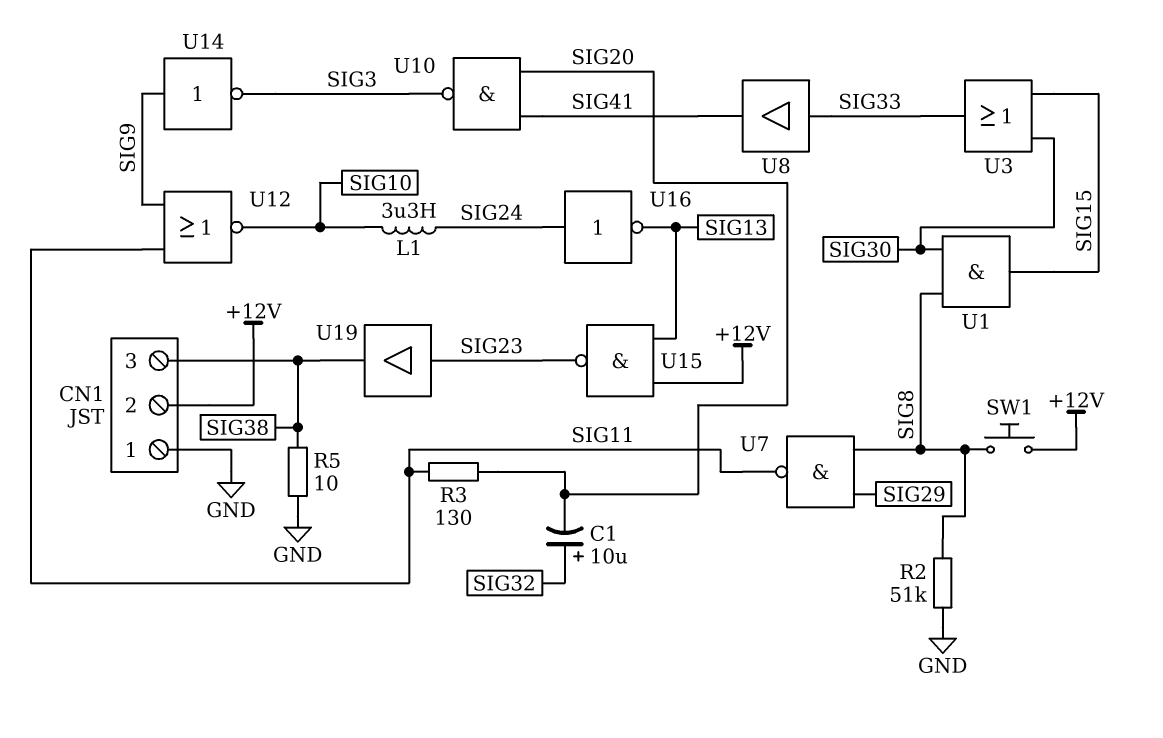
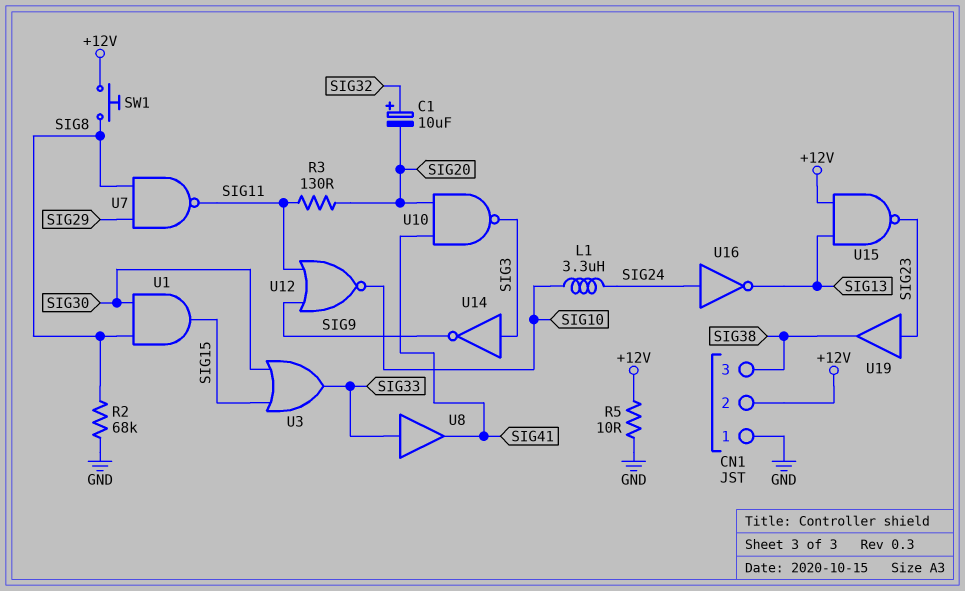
R2: 51k (GND, SIG8) -> 68k (GND, SIG8)
R5: 10 (GND, SIG38) -> 10 (+12V, GND)
U14: NOT (in SIG9, out SIG3) -> NOT (in SIG3, out SIG9)

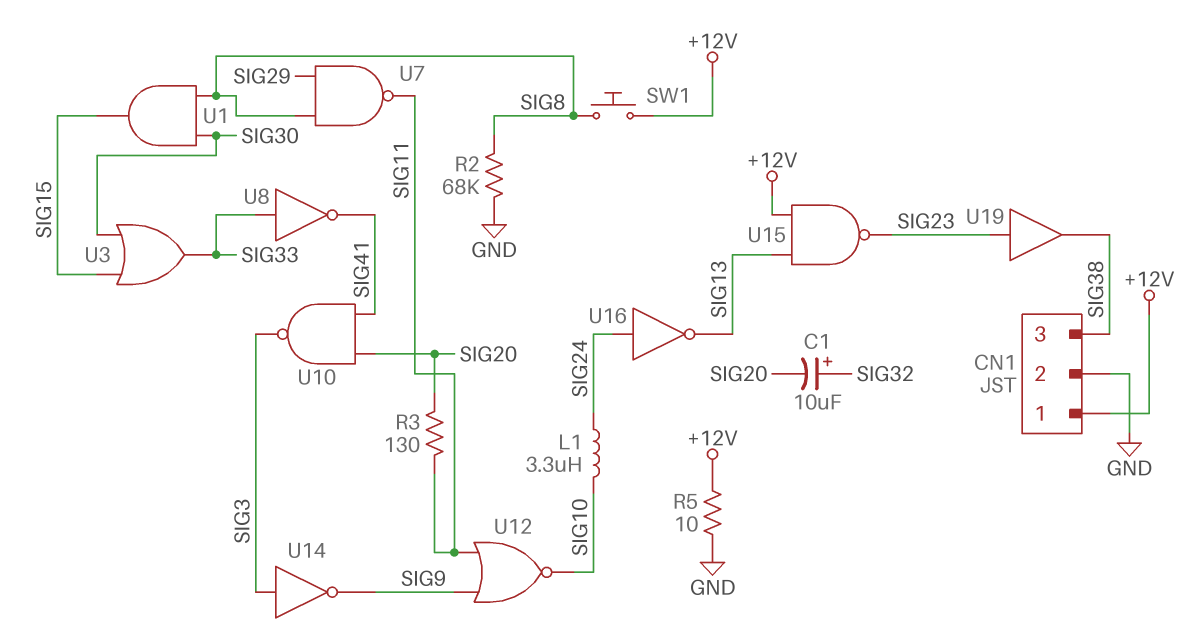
CN1 pin 1: GND -> +12V
CN1 pin 2: +12V -> GND
U8: buffer (in SIG33, out SIG41) -> NOT (in SIG33, out SIG41)

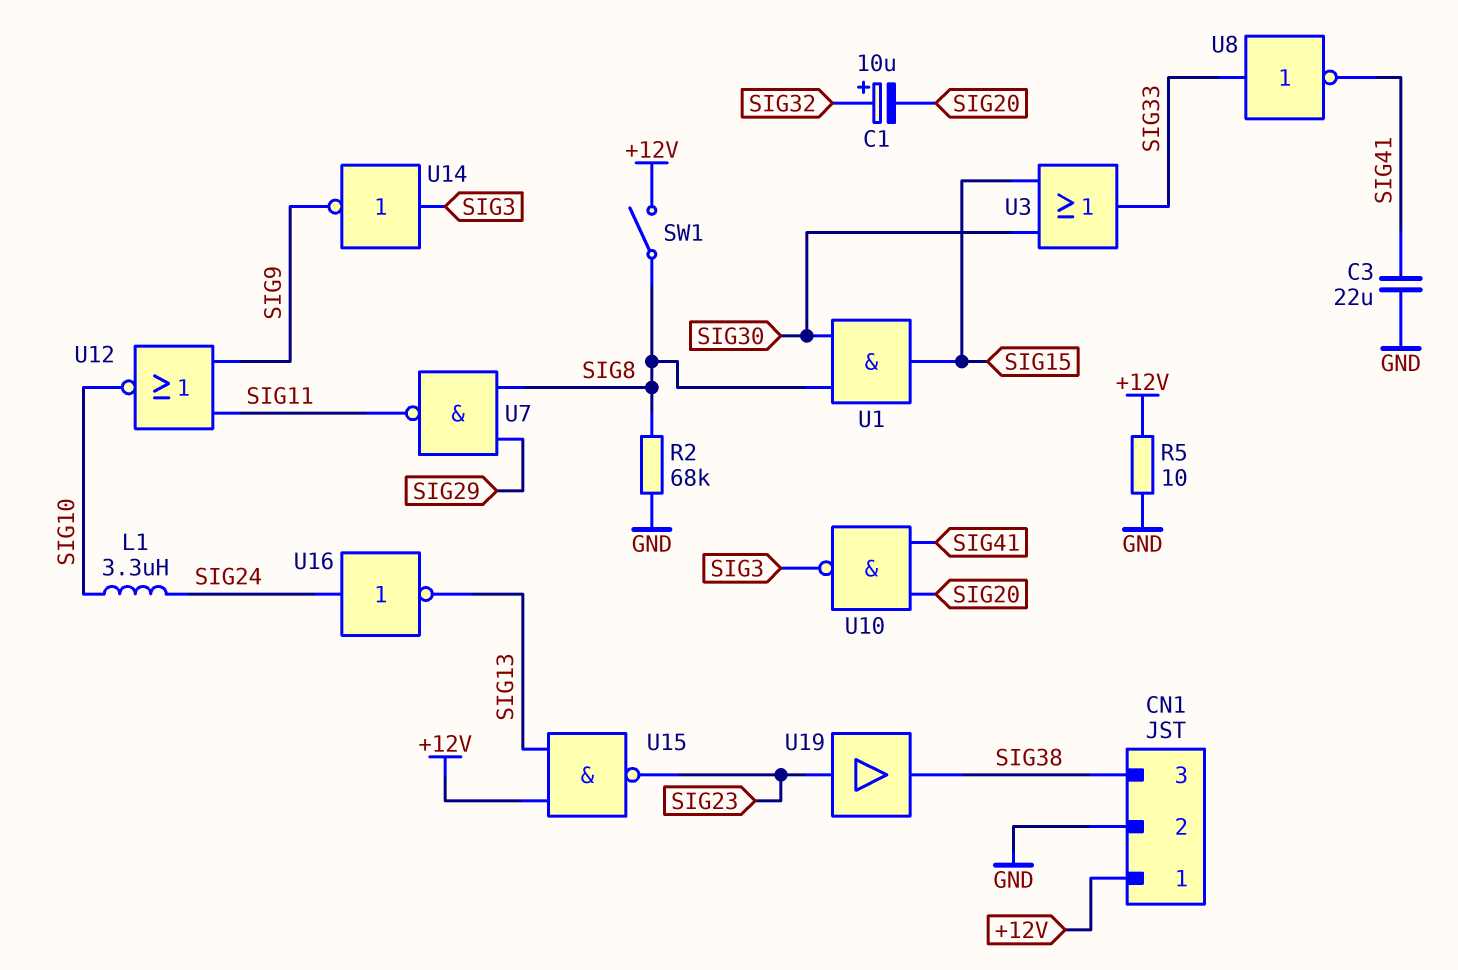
C3: none -> 22uF (GND, SIG41)
R3: 130 (SIG11, SIG20) -> none
SW1: button (+12V, SIG8) -> switch (+12V, SIG8)

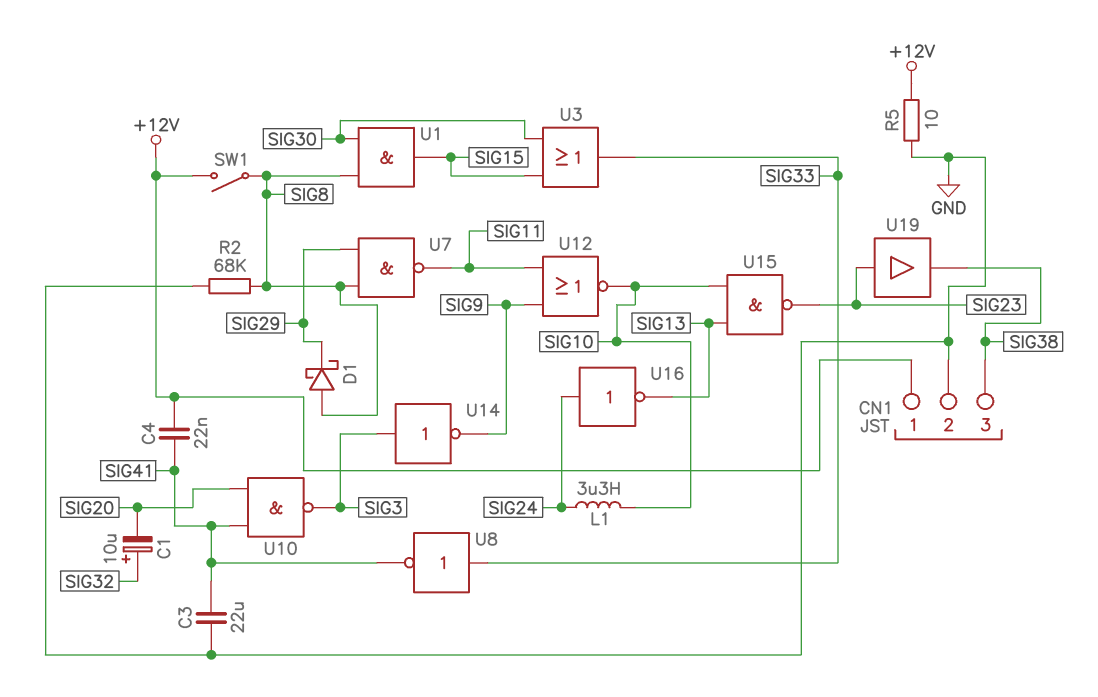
C4: none -> 22nF (+12V, SIG41)
D1: none -> schottky (A SIG8, K SIG29)
U15: NAND (in +12V, in SIG13, out SIG23) -> NAND (in SIG10, in SIG13, out SIG23)

